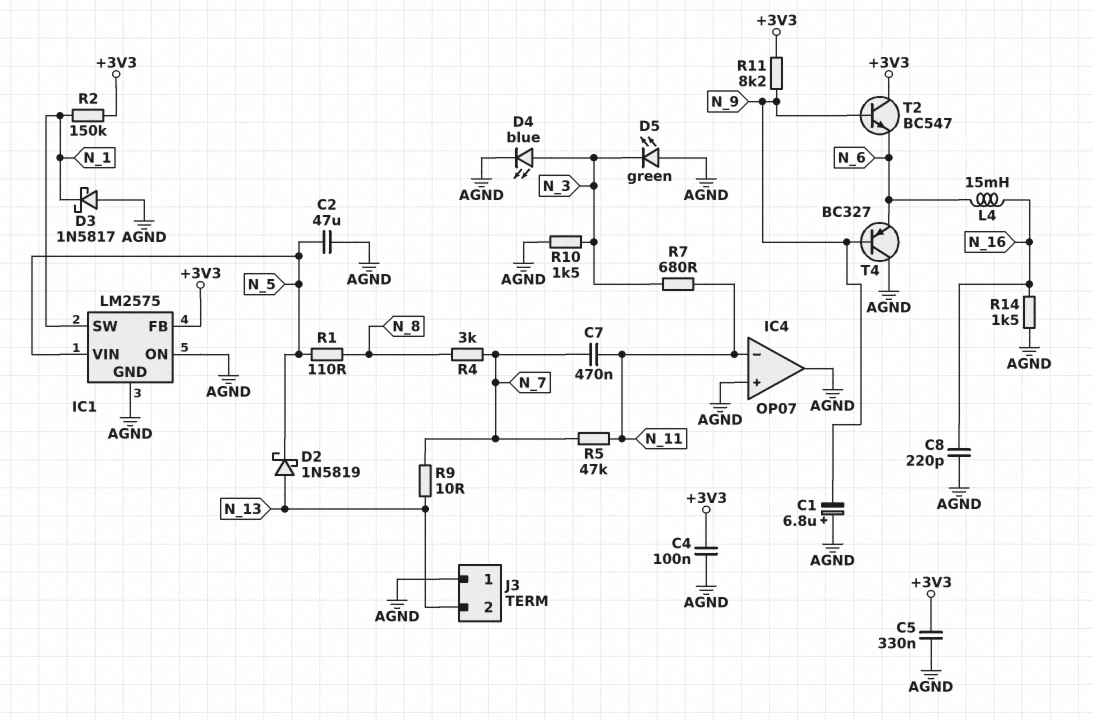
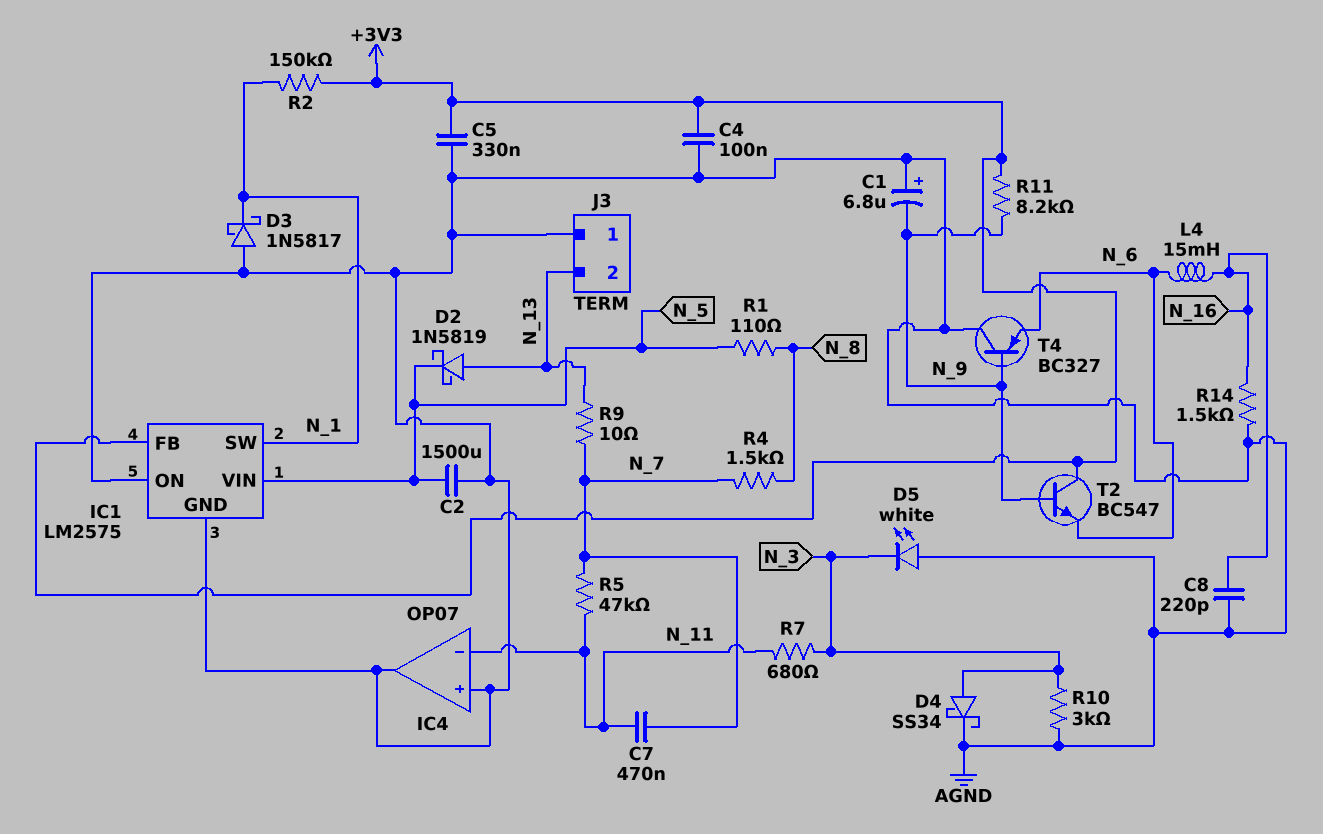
C2: 47uF (AGND, N_5) -> 1500uF (AGND, N_5)
D4: LED blue (A N_3, K AGND) -> schottky SS34 (A N_3, K AGND)
D5: LED green (A AGND, K N_3) -> LED white (A AGND, K N_3)
R4: 3k (N_7, N_8) -> 1.5k (N_7, N_8)
R10: 1.5k (AGND, N_3) -> 3k (AGND, N_3)

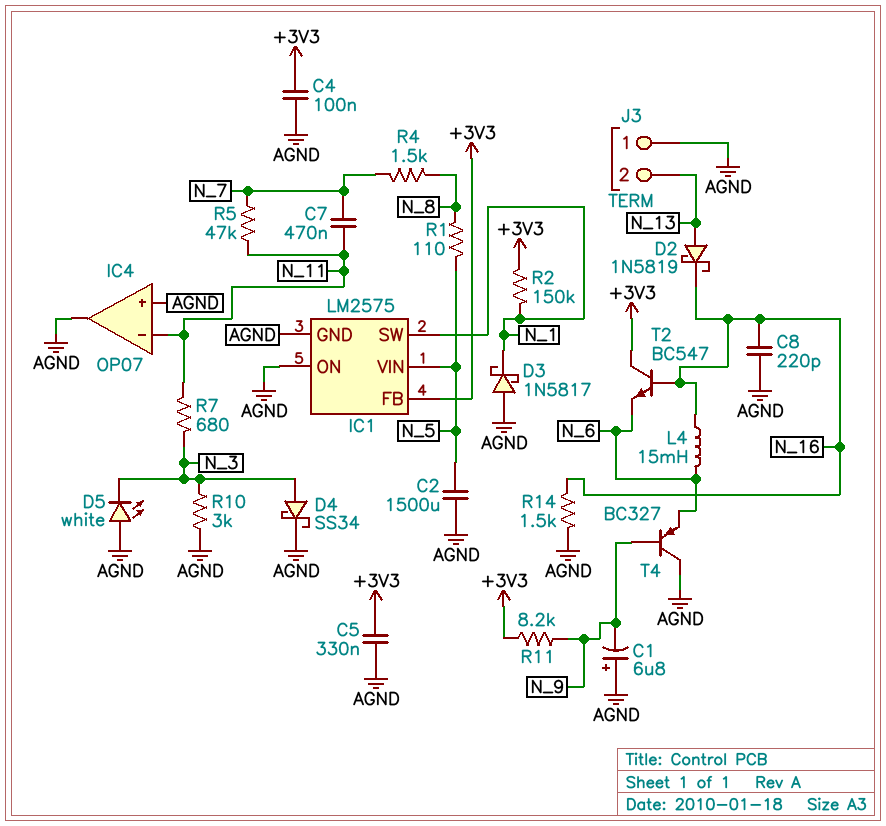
D2: schottky 1N5819 (A N_13, K N_5) -> schottky 1N5819 (A N_13, K N_16)
R9: 10 (N_7, N_13) -> none
T2: NPN BC547 (B N_9, C +3V3, E N_6) -> NPN BC547 (B N_16, C +3V3, E N_6)

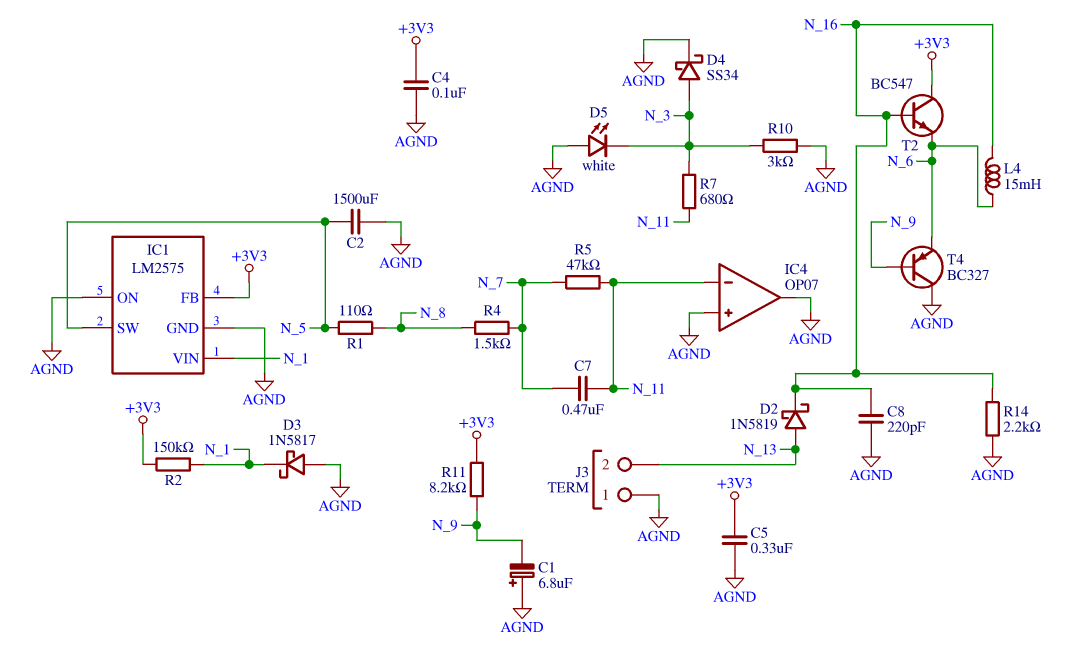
IC1 pin SW: N_1 -> N_5
IC1 pin VIN: N_5 -> N_1
R14: 1.5k (AGND, N_16) -> 2.2k (AGND, N_16)

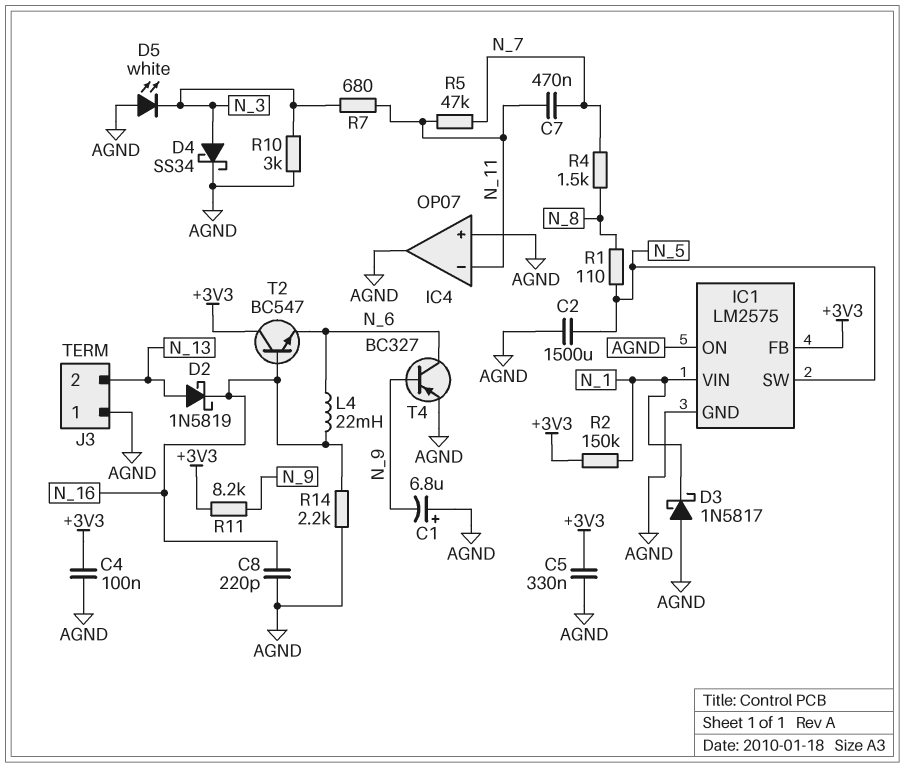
L4: 15mH (N_6, N_16) -> 22mH (N_6, N_16)
T4: PNP BC327 (B N_9, C AGND, E N_6) -> PNP BC327 (B N_9, C N_6, E AGND)

